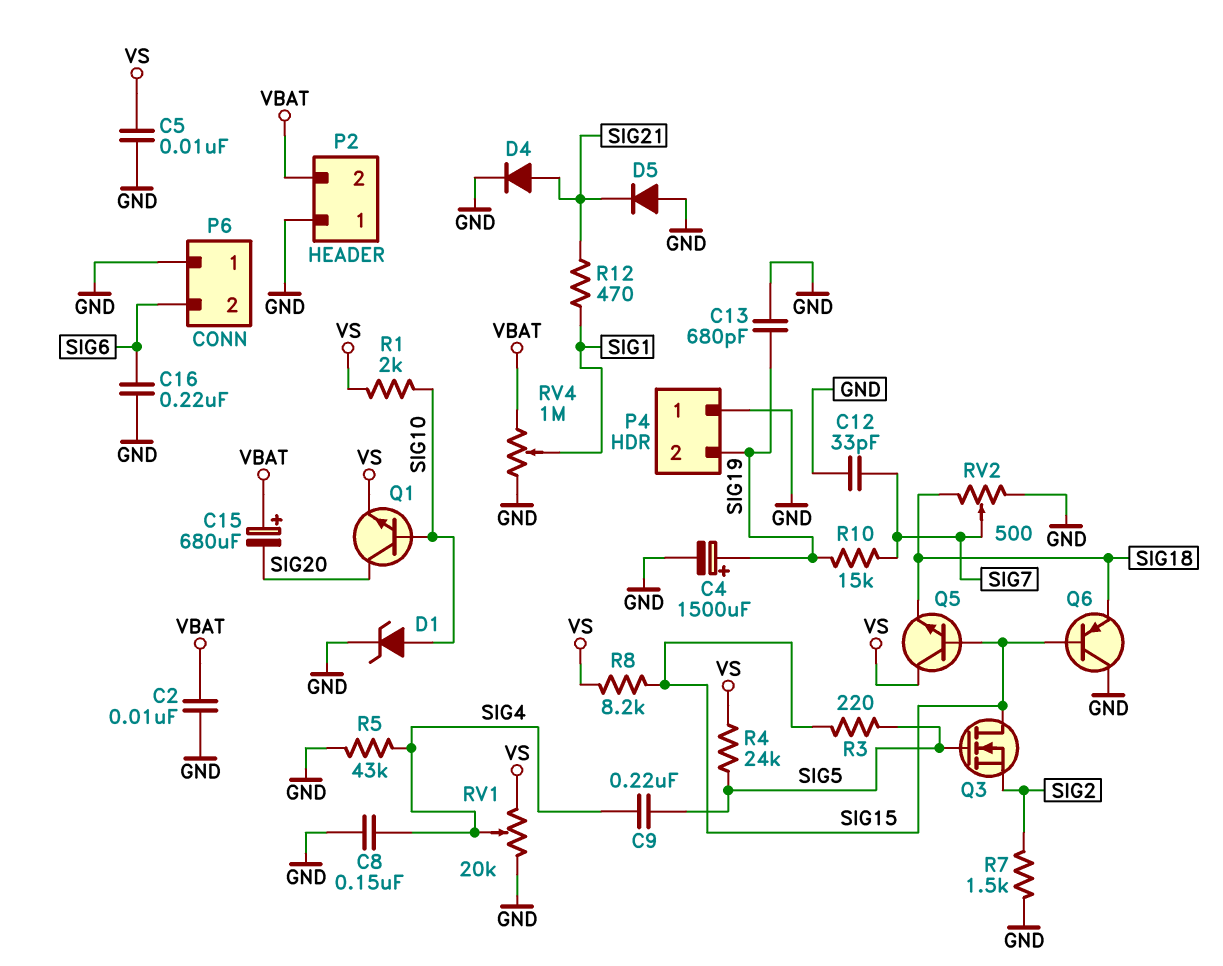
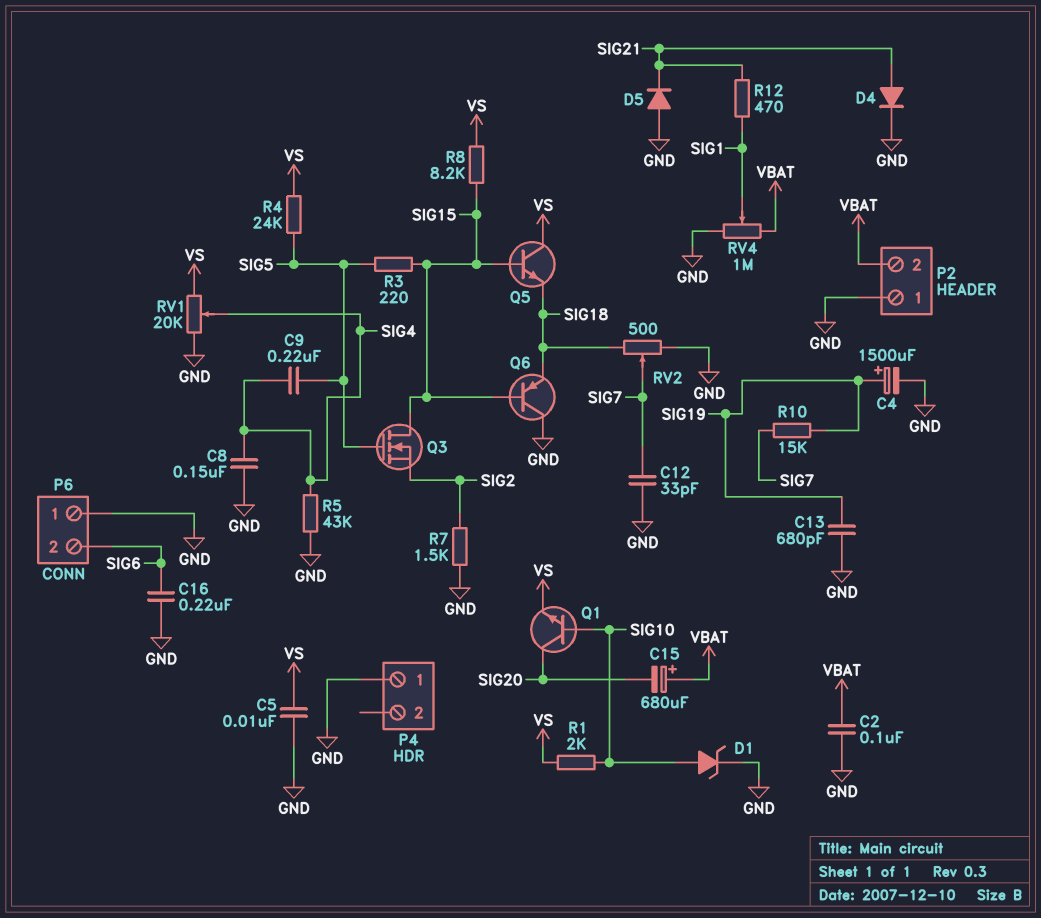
C2: 10nF (GND, VBAT) -> 100nF (GND, VBAT)
P4 pin 2: SIG19 -> none

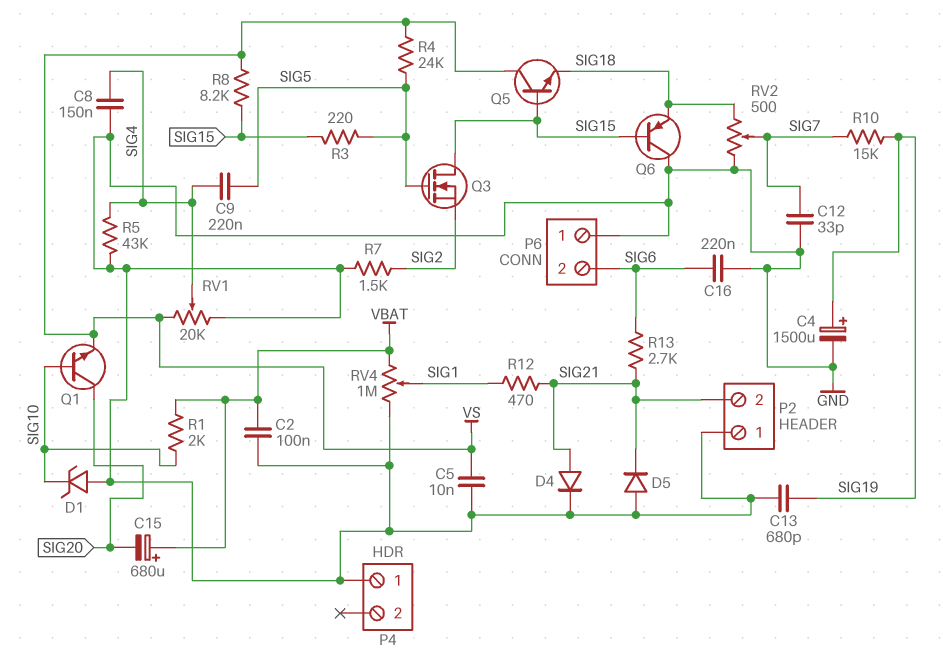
D1: zener (A SIG10, K GND) -> zener (A GND, K SIG10)
P2 pin 2: VBAT -> SIG21
R1: 2k (SIG10, VS) -> 2k (SIG10, VBAT)
R13: none -> 2.7k (SIG6, SIG21)

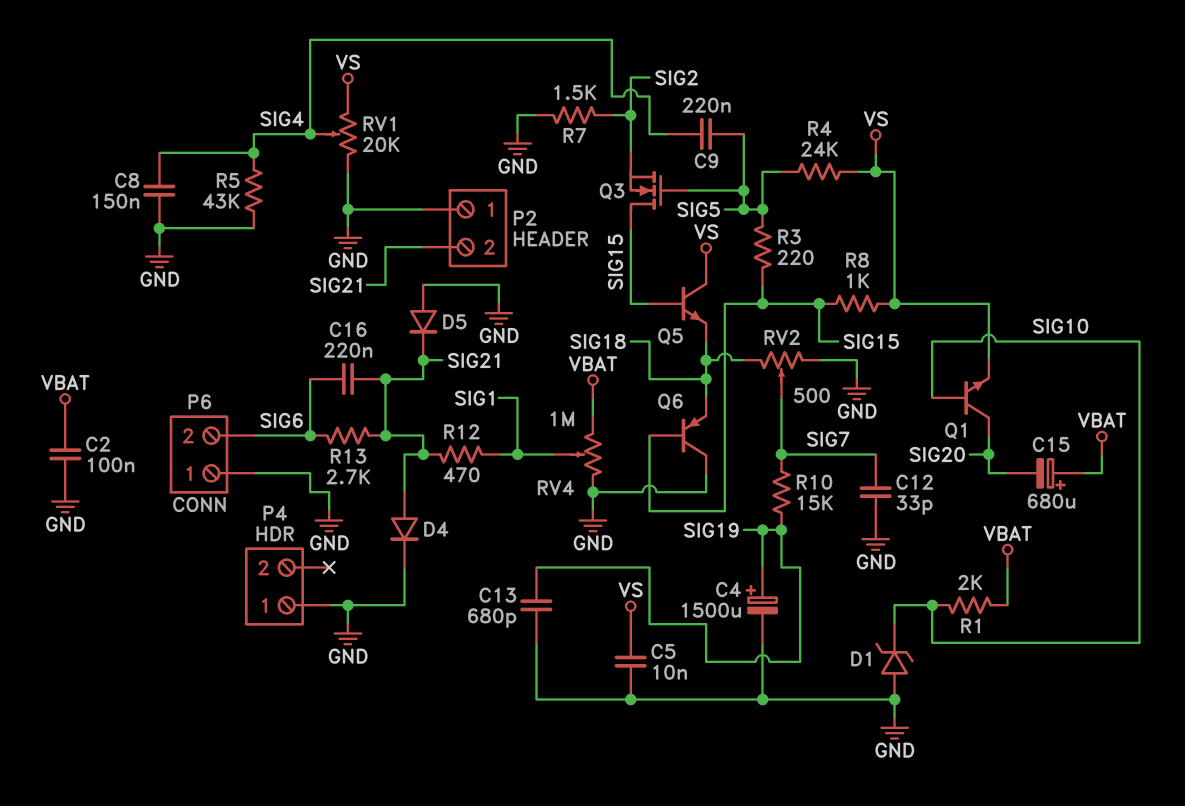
C16: 220nF (GND, SIG6) -> 220nF (SIG6, SIG21)
R8: 8.2k (SIG15, VS) -> 1k (SIG15, VS)

